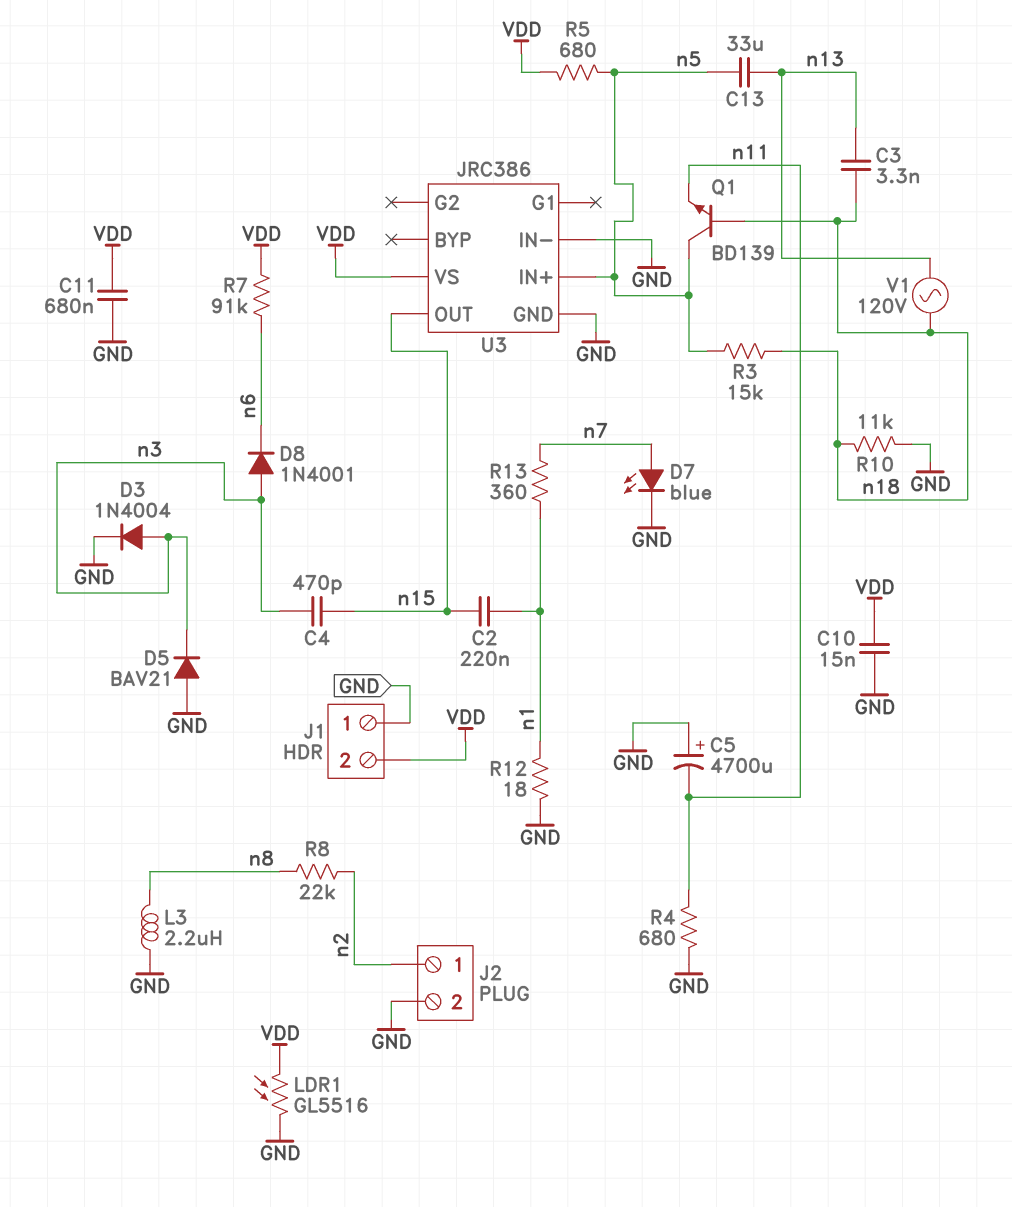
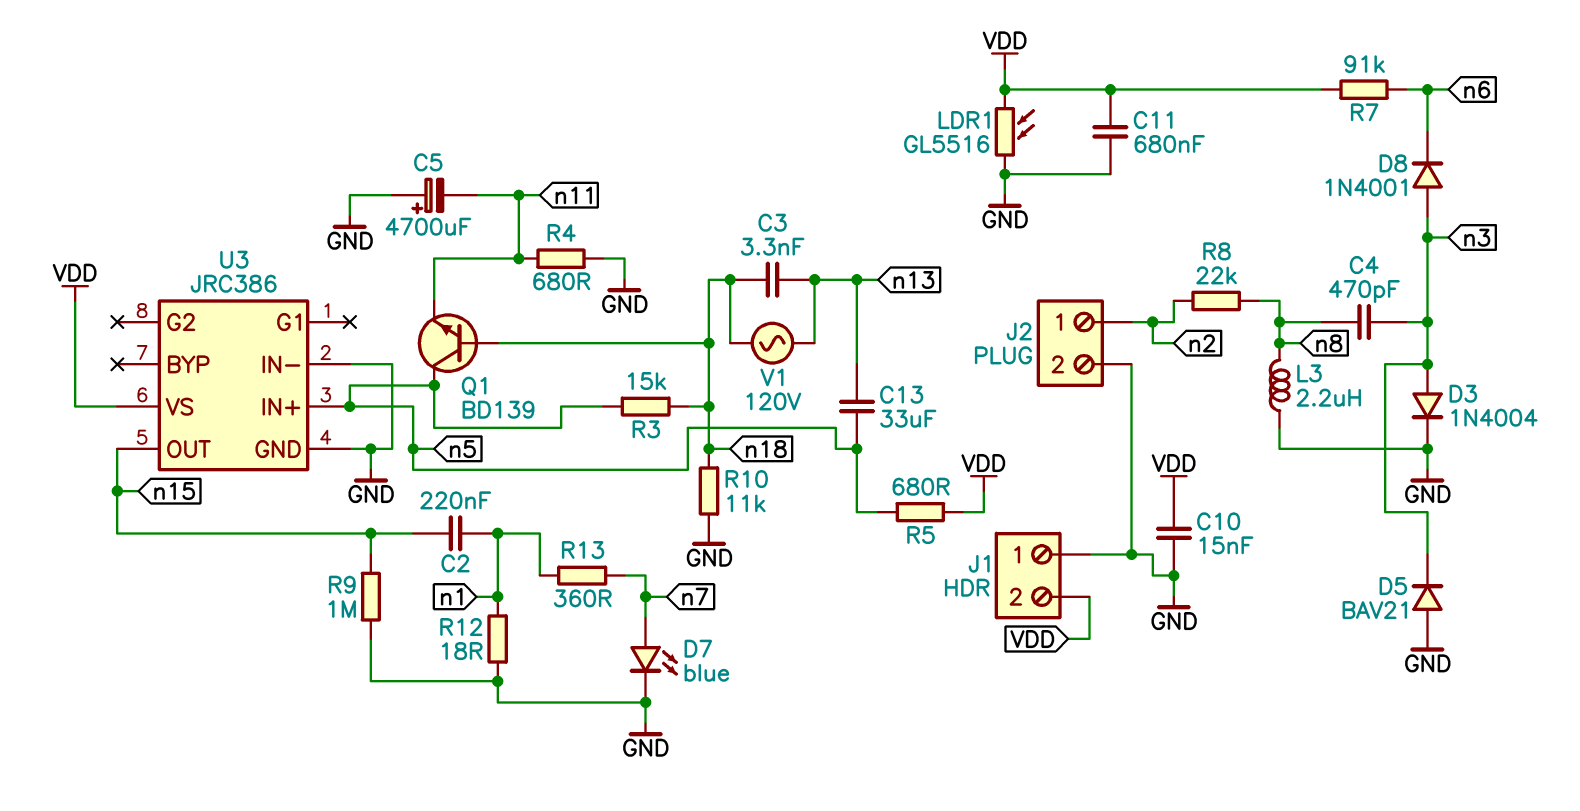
C4: 470pF (n3, n15) -> 470pF (n3, n8)
R9: none -> 1M (GND, n15)

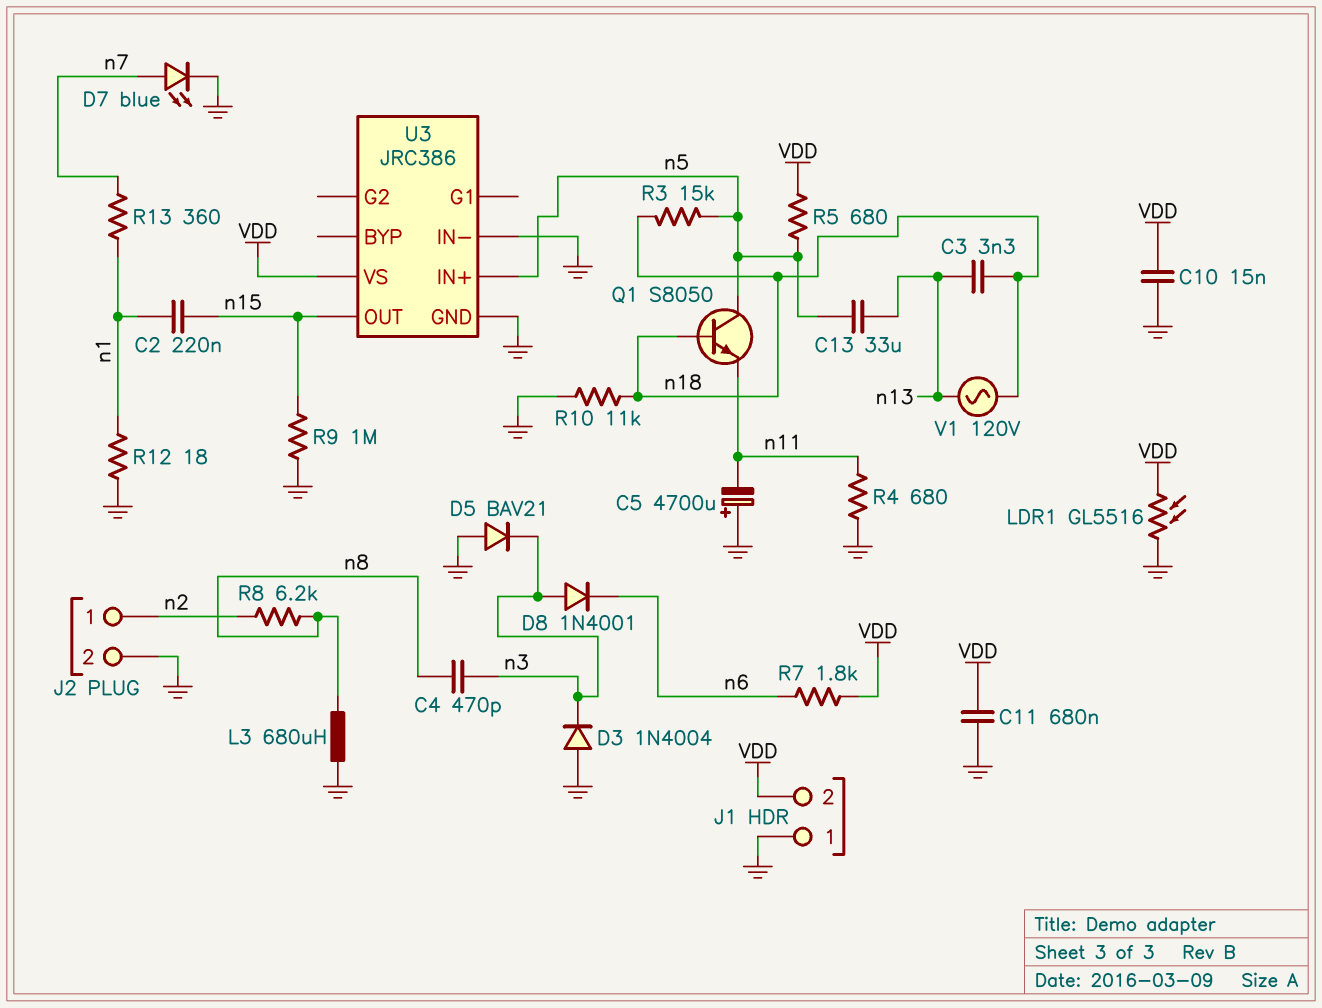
D3: diode 1N4004 (A n3, K GND) -> diode 1N4004 (A GND, K n3)
L3: 2.2uH (GND, n8) -> 680uH (GND, n8)
Q1: NPN BD139 (B n18, C n5, E n11) -> NPN S8050 (B n18, C n5, E n11)
R7: 91k (VDD, n6) -> 1.8k (VDD, n6)
R8: 22k (n2, n8) -> 6.2k (n2, n8)

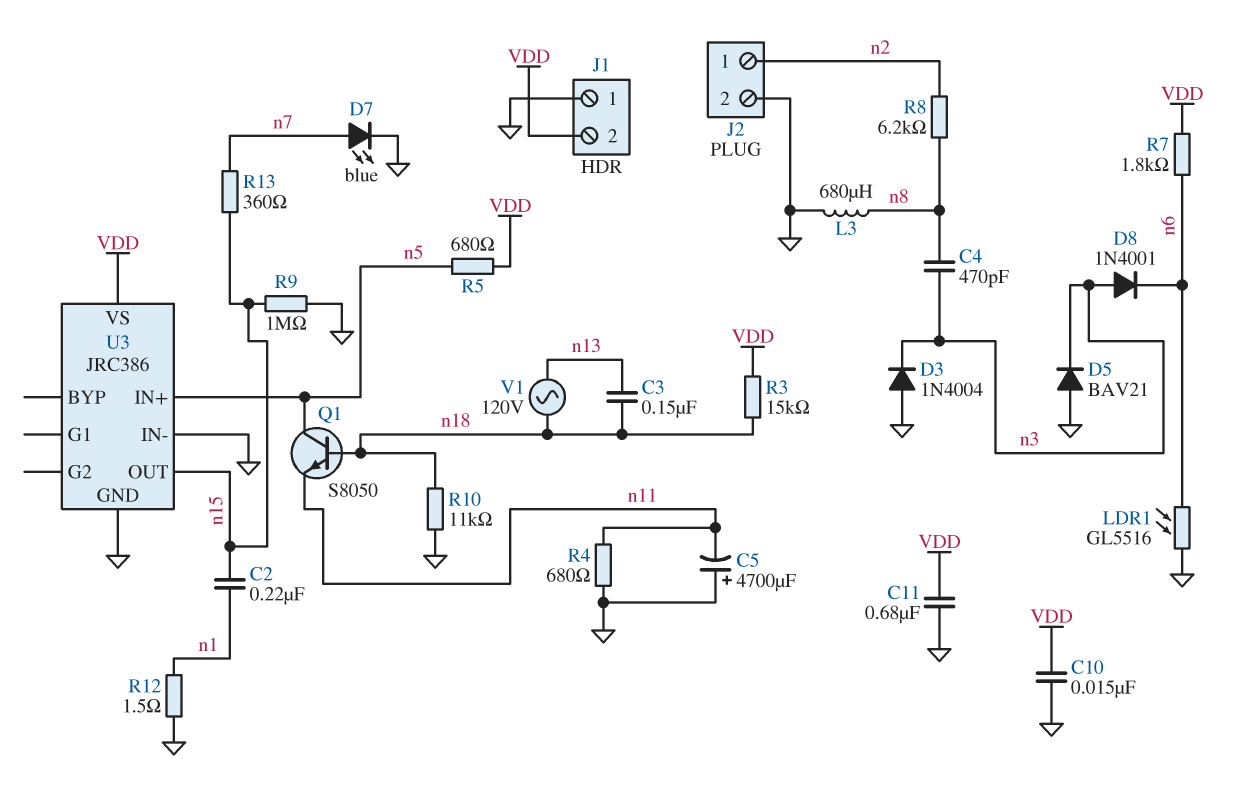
C3: 3.3nF (n13, n18) -> 150nF (n13, n18)
C13: 33uF (n5, n13) -> none
LDR1: GL5516 (GND, VDD) -> GL5516 (GND, n6)
R3: 15k (n5, n18) -> 15k (VDD, n18)
R12: 18 (GND, n1) -> 1.5 (GND, n1)
R13: 360 (n1, n7) -> 360 (n7, n15)

